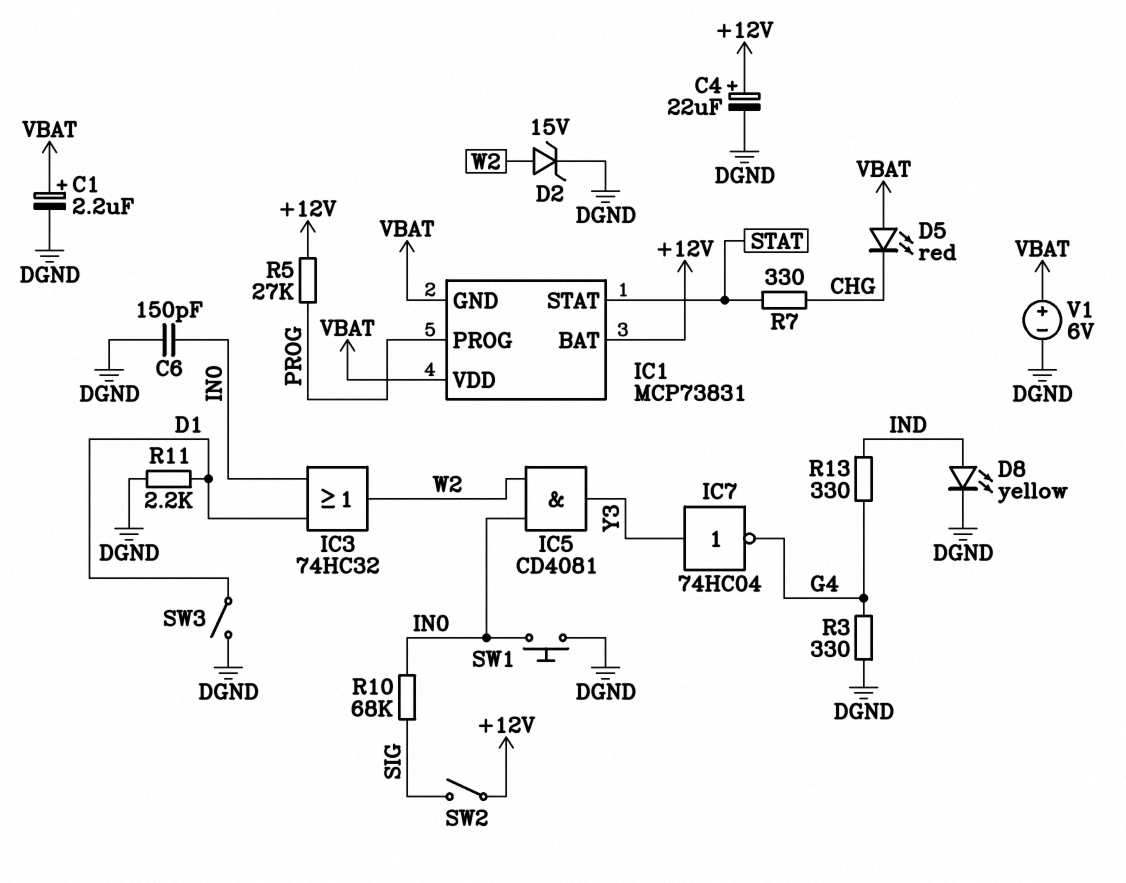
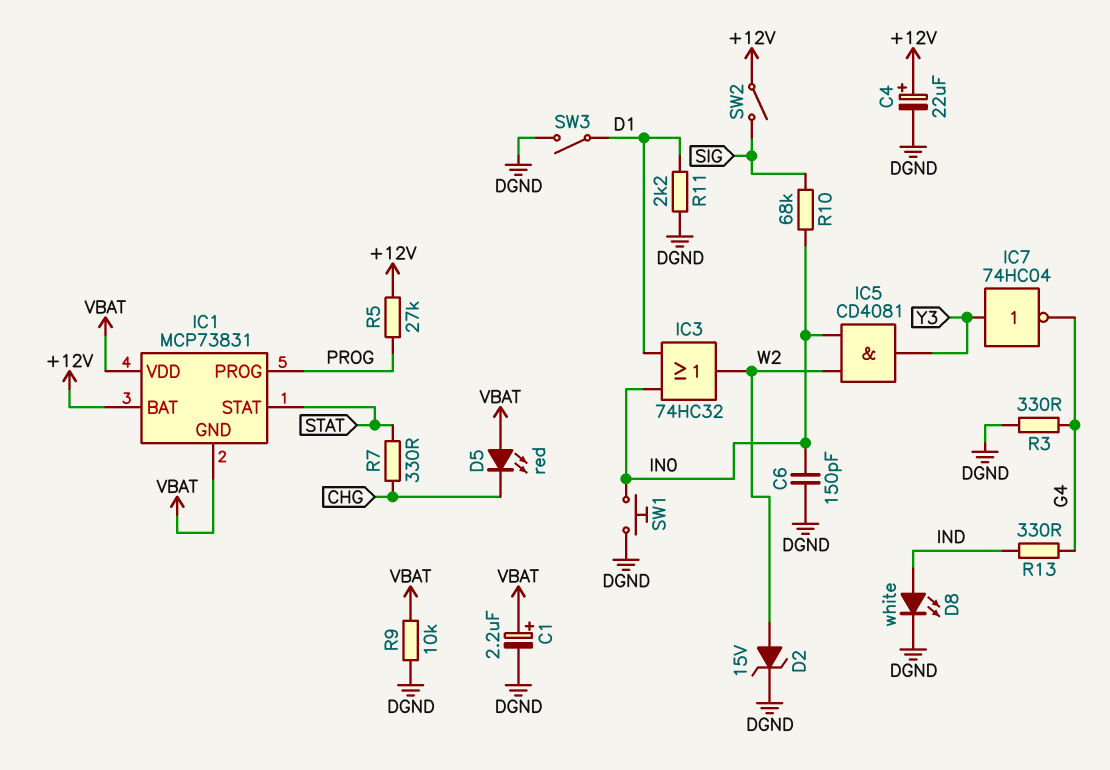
D8: LED yellow (A IND, K DGND) -> LED white (A IND, K DGND)
R9: none -> 10k (DGND, VBAT)
V1: 6V (plus VBAT, minus DGND) -> none

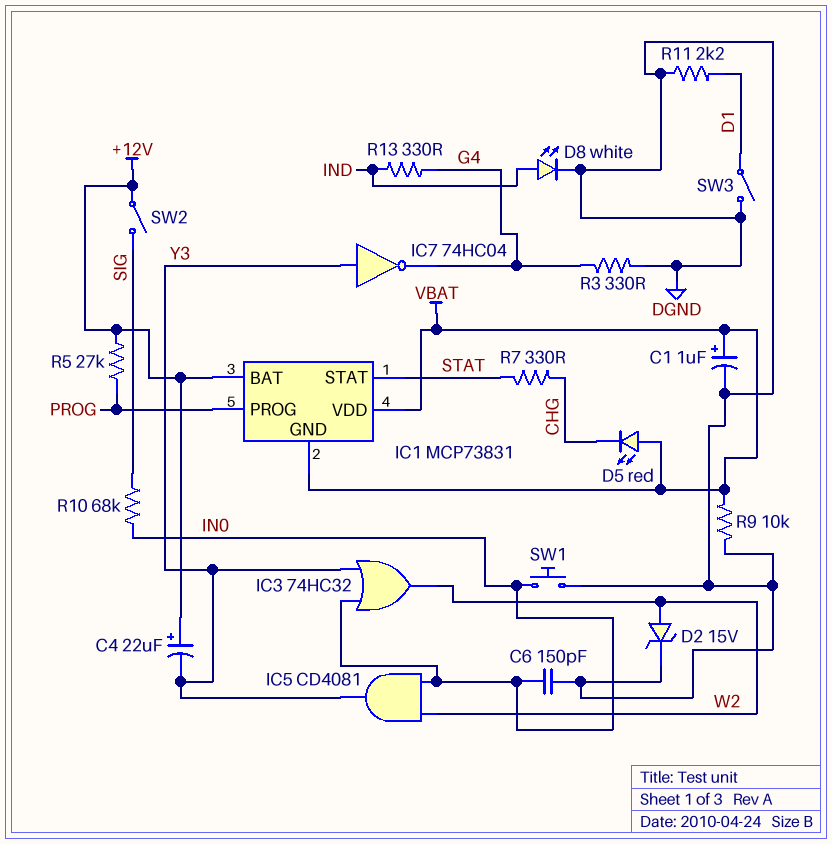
C1: 2.2uF (plus VBAT, minus DGND) -> 1uF (plus VBAT, minus DGND)
C4: 22uF (plus +12V, minus DGND) -> 22uF (plus +12V, minus Y3)
IC3: OR 74HC32 (in D1, in IN0, out W2) -> OR 74HC32 (in IN0, in Y3, out W2)

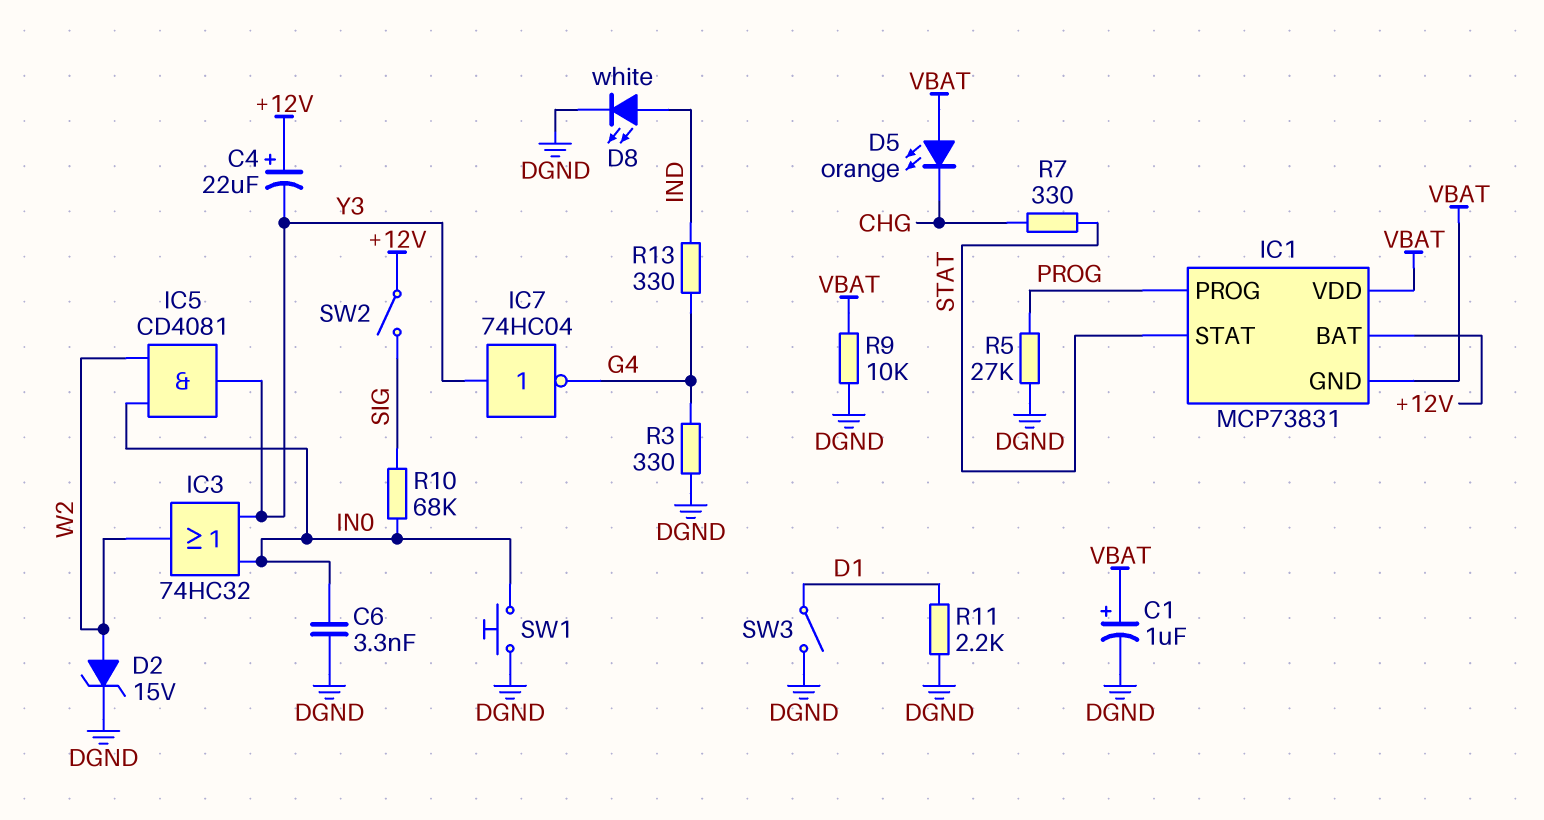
C6: 150pF (DGND, IN0) -> 3.3nF (DGND, IN0)
D5: LED red (A VBAT, K CHG) -> LED orange (A VBAT, K CHG)
R5: 27k (+12V, PROG) -> 27k (DGND, PROG)

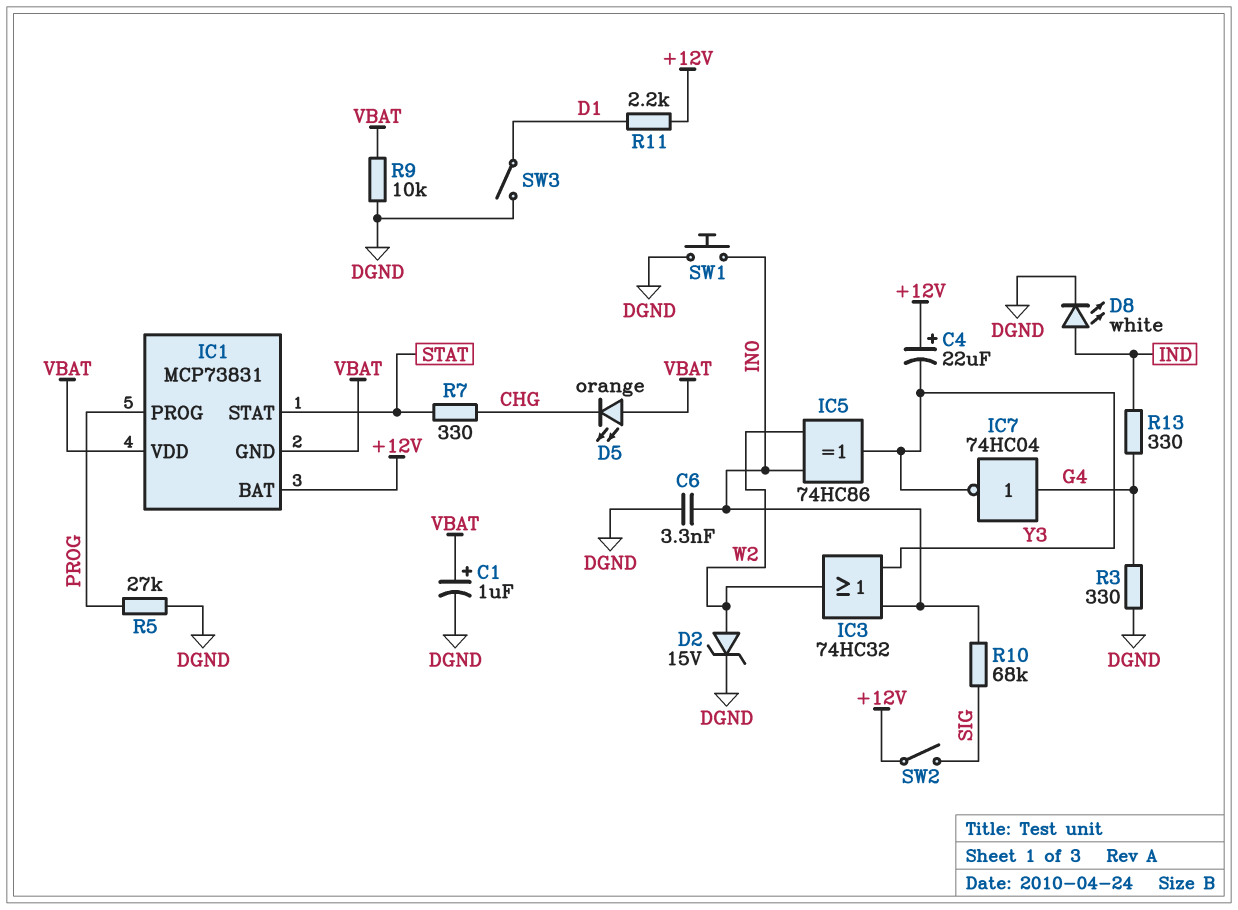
IC5: AND CD4081 (in IN0, in W2, out Y3) -> XOR 74HC86 (in IN0, in W2, out Y3)
IC7: NOT 74HC04 (in Y3, out G4) -> NOT 74HC04 (in G4, out Y3)
R11: 2.2k (D1, DGND) -> 2.2k (+12V, D1)

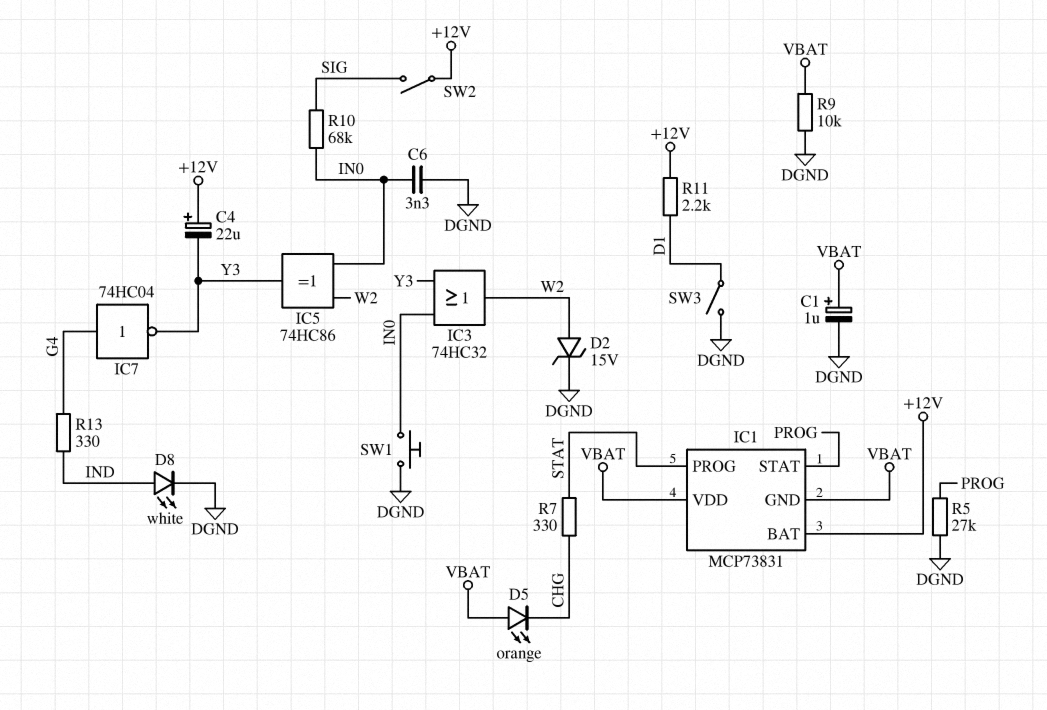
IC1 pin PROG: PROG -> STAT
IC1 pin STAT: STAT -> PROG
R3: 330 (DGND, G4) -> none

